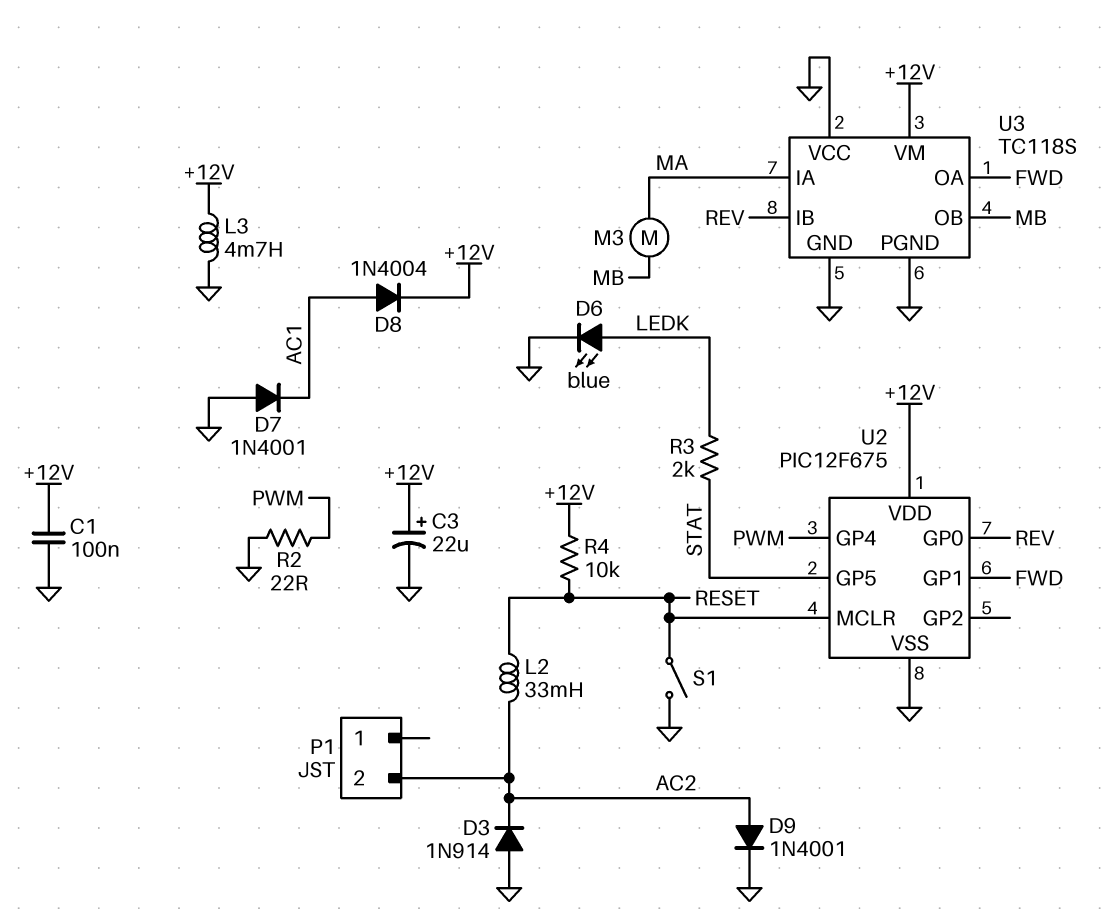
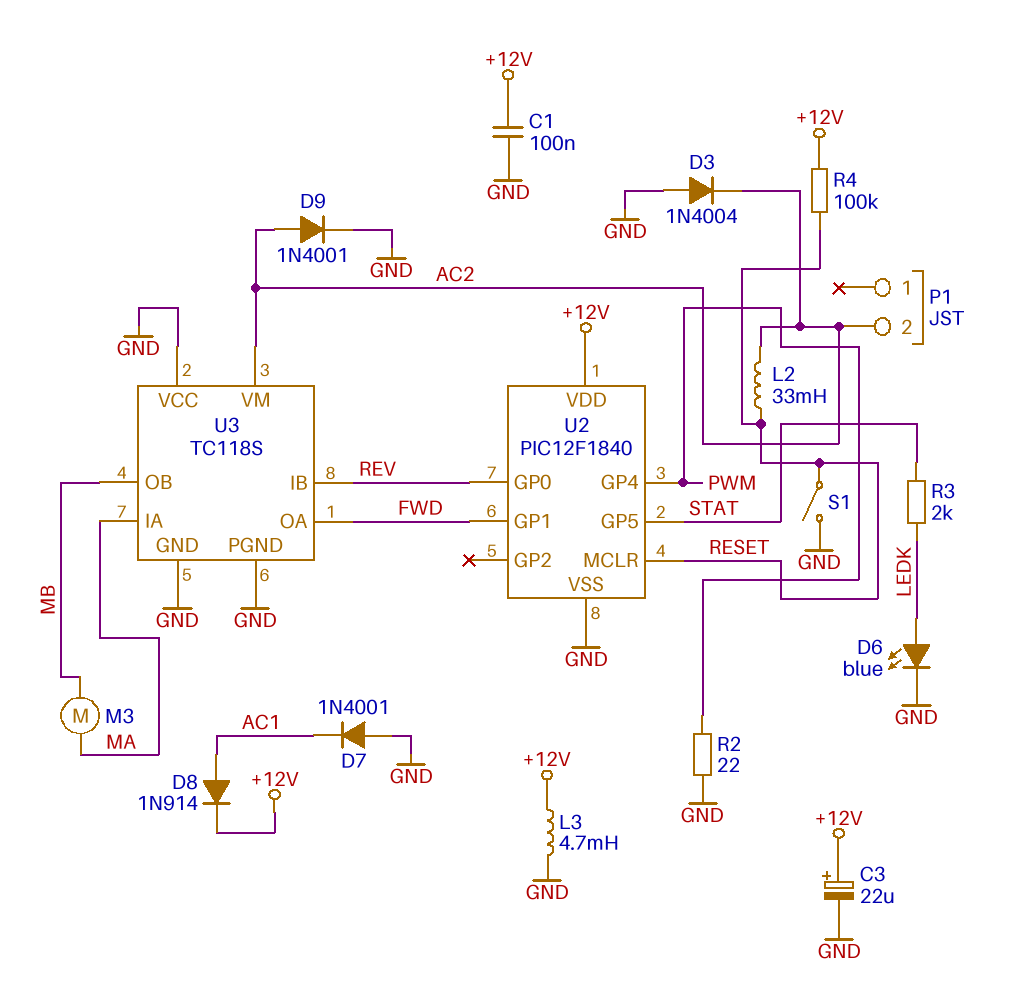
D3: diode 1N914 (A GND, K AC2) -> diode 1N4004 (A GND, K AC2)
D8: diode 1N4004 (A AC1, K +12V) -> diode 1N914 (A AC1, K +12V)
R4: 10k (+12V, RESET) -> 100k (+12V, RESET)
U2: PIC12F675 -> PIC12F1840
U3 pin VM: +12V -> AC2

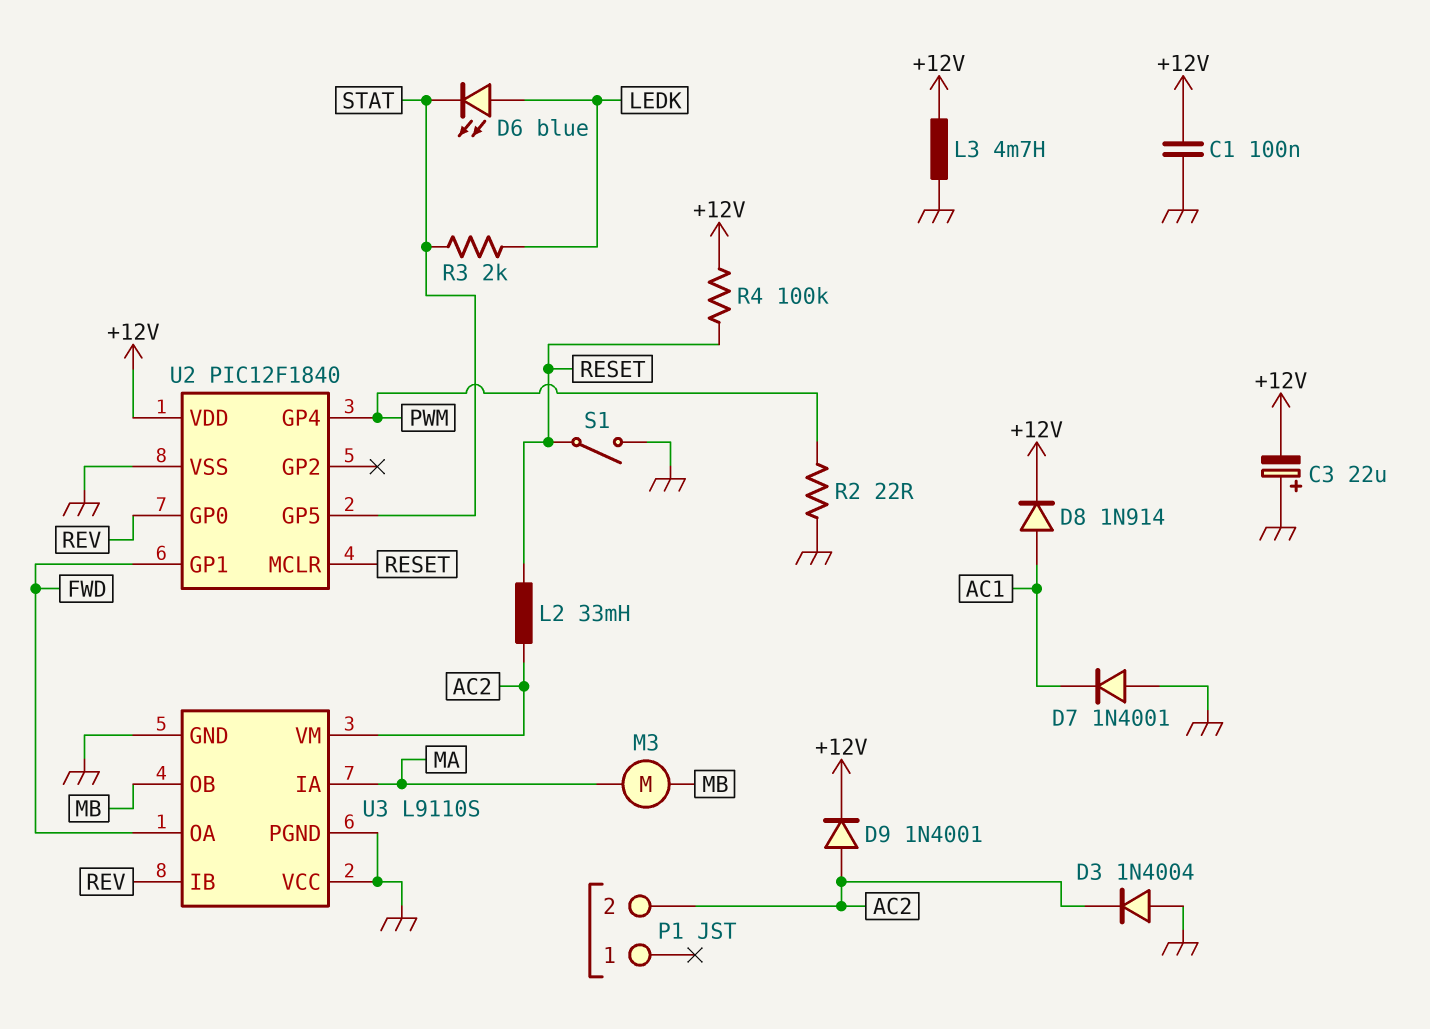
C3: 22uF (plus +12V, minus GND) -> 22uF (plus GND, minus +12V)
D6: LED blue (A LEDK, K GND) -> LED blue (A LEDK, K STAT)
D9: diode 1N4001 (A AC2, K GND) -> diode 1N4001 (A AC2, K +12V)
U3: TC118S -> L9110S

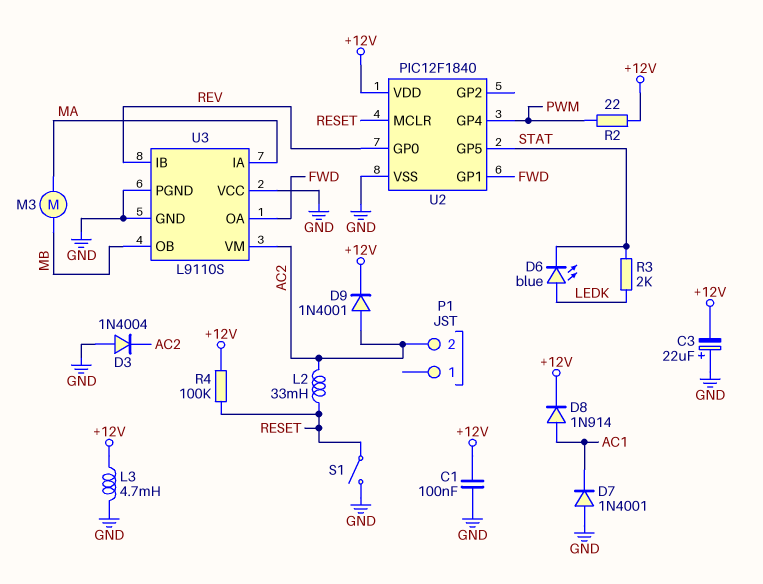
R2: 22 (GND, PWM) -> 22 (+12V, PWM)

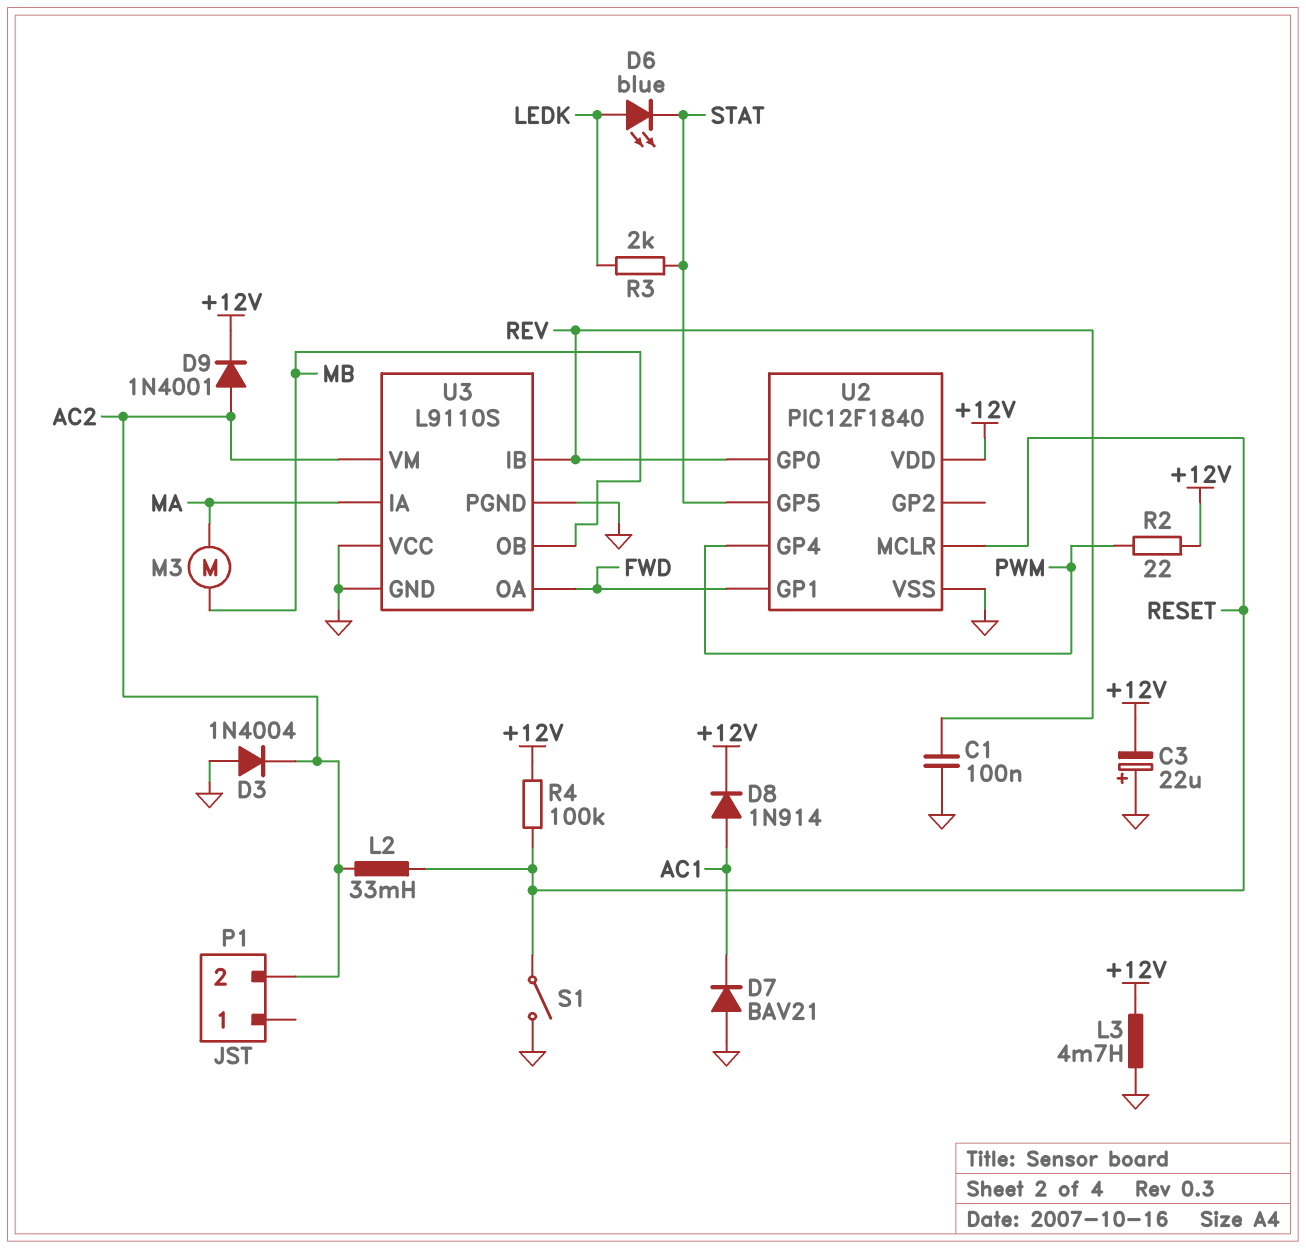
C1: 100nF (+12V, GND) -> 100nF (GND, REV)
D7: diode 1N4001 (A GND, K AC1) -> diode BAV21 (A GND, K AC1)

